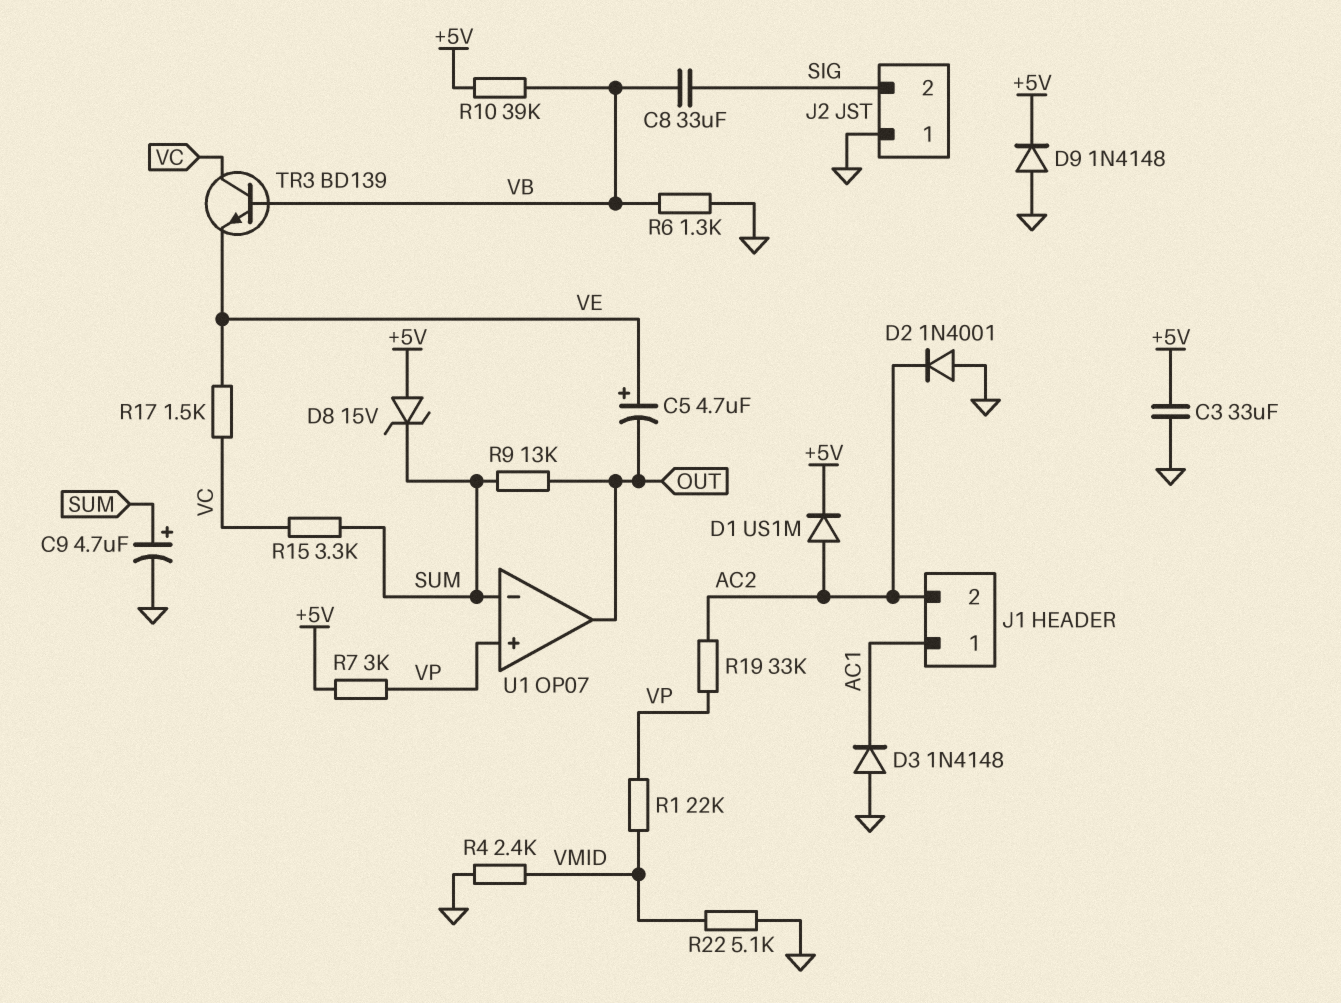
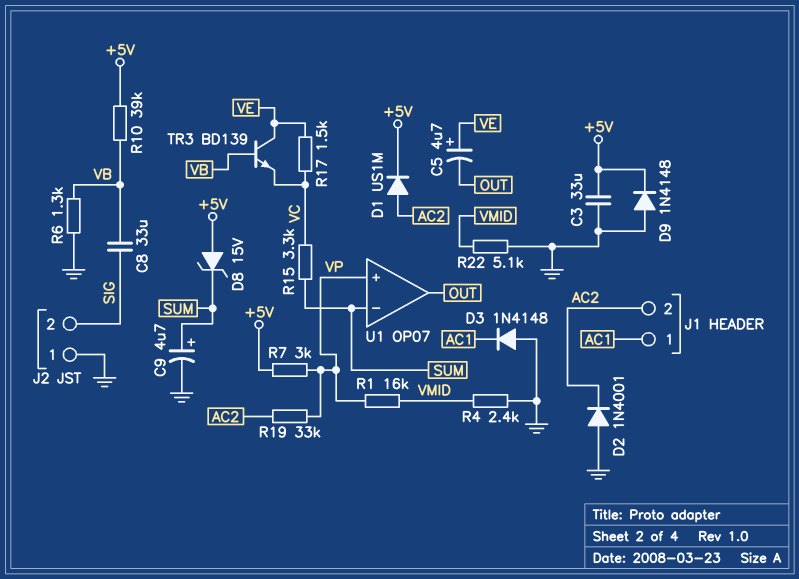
R1: 22k (VMID, VP) -> 16k (VMID, VP)
R9: 13k (OUT, SUM) -> none
TR3: NPN BD139 (B VB, C VC, E VE) -> NPN BD139 (B VB, C VE, E VC)

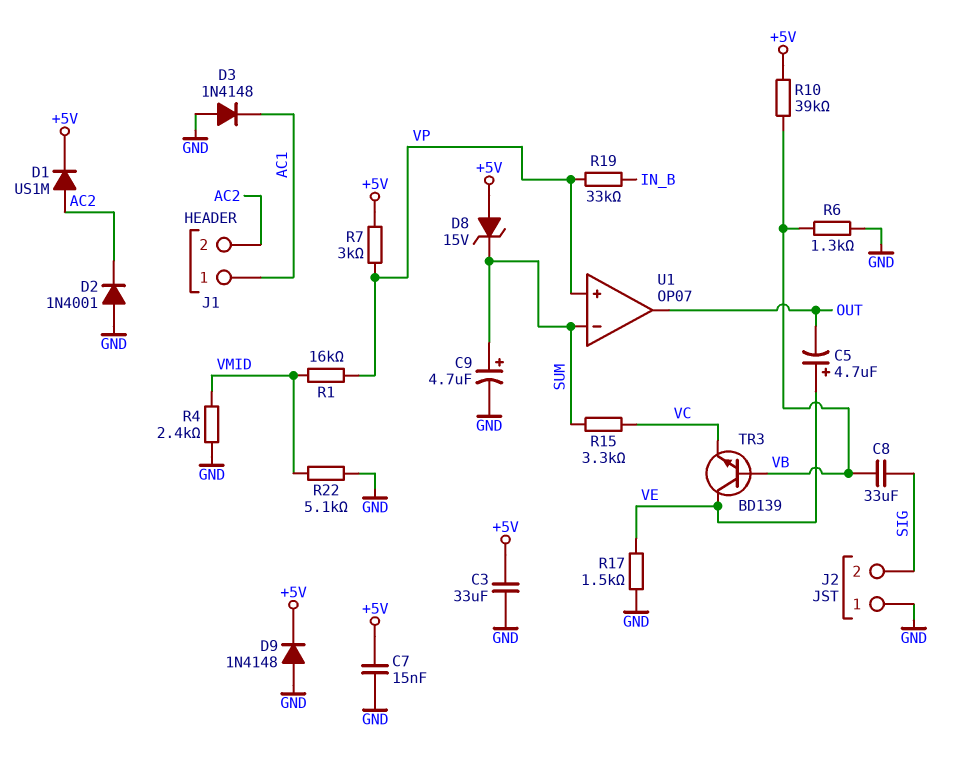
C7: none -> 15nF (+5V, GND)
R17: 1.5k (VC, VE) -> 1.5k (GND, VE)
R19: 33k (AC2, VP) -> 33k (IN_B, VP)

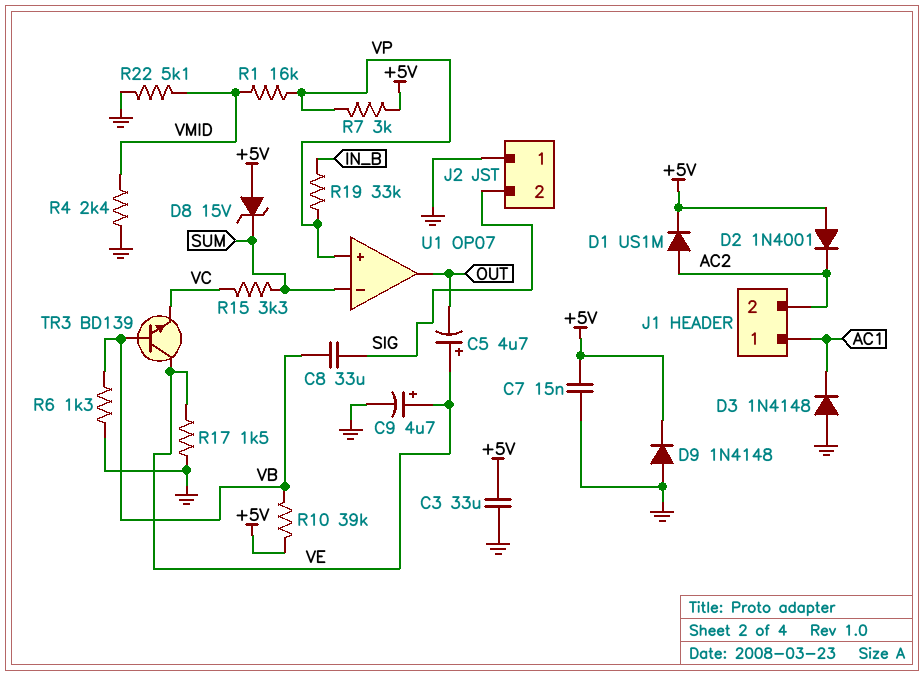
C9: 4.7uF (plus SUM, minus GND) -> 4.7uF (plus VE, minus GND)
D2: diode 1N4001 (A GND, K AC2) -> diode 1N4001 (A +5V, K AC2)

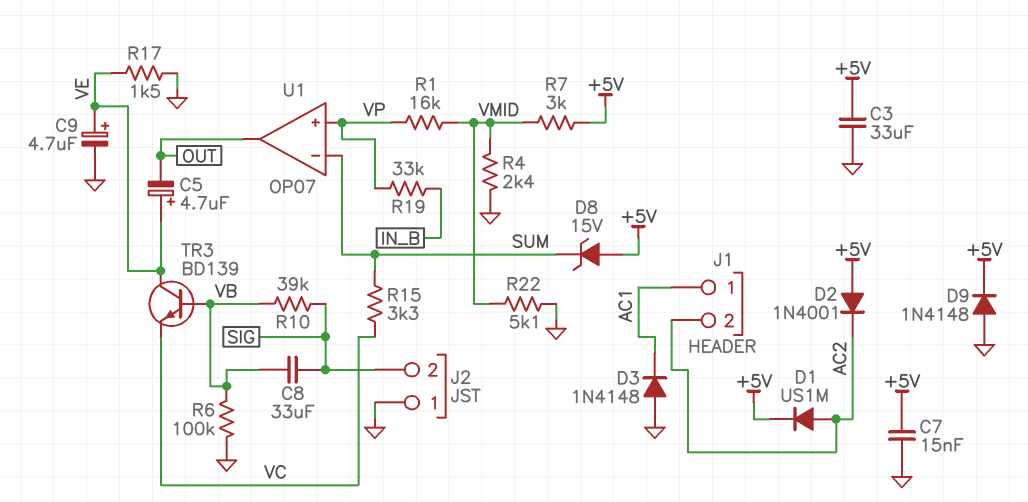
R6: 1.3k (GND, VB) -> 100k (GND, VB)
R7: 3k (+5V, VP) -> 3k (+5V, VMID)
R10: 39k (+5V, VB) -> 39k (SIG, VB)

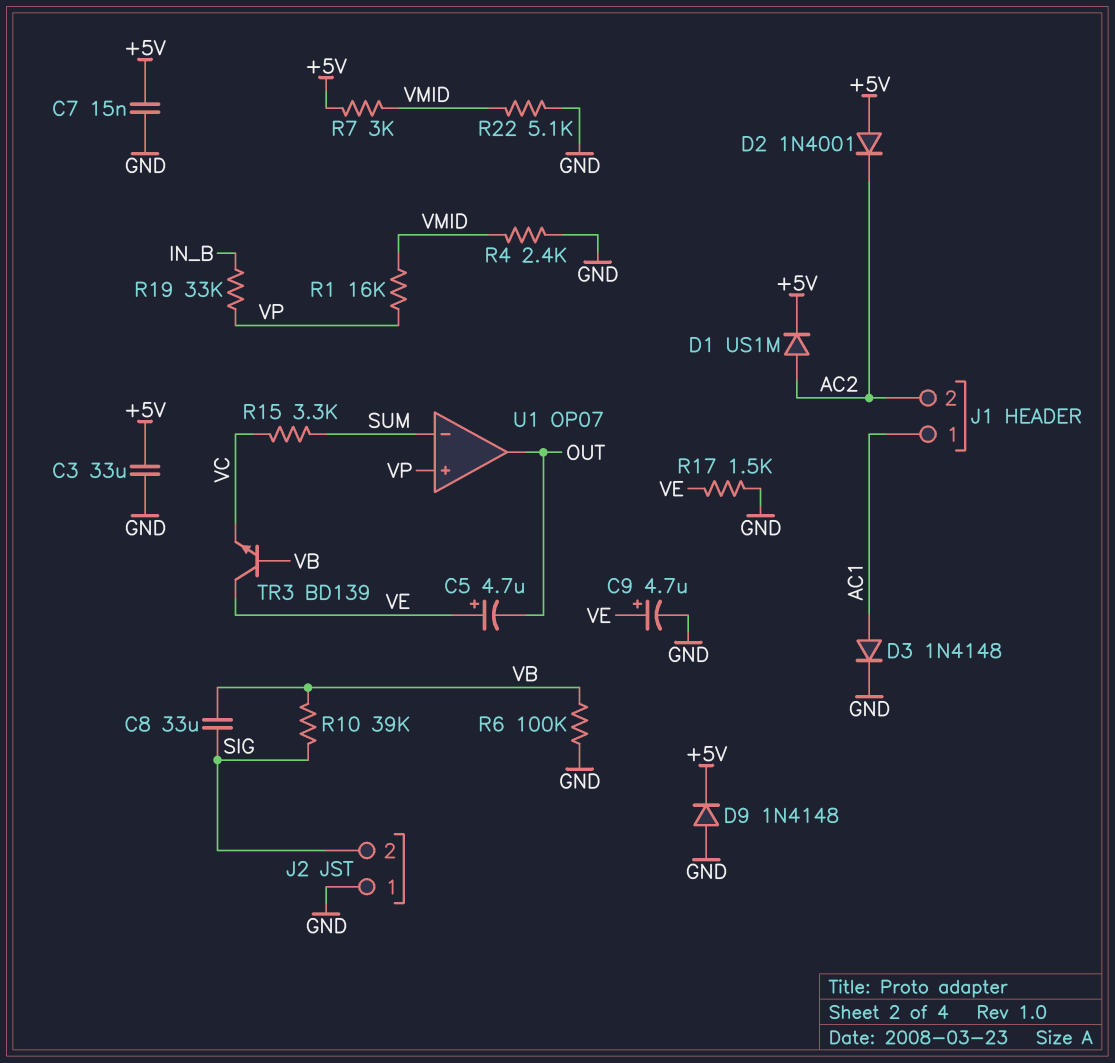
D3: diode 1N4148 (A GND, K AC1) -> diode 1N4148 (A AC1, K GND)
D8: zener 15V (A +5V, K SUM) -> none

